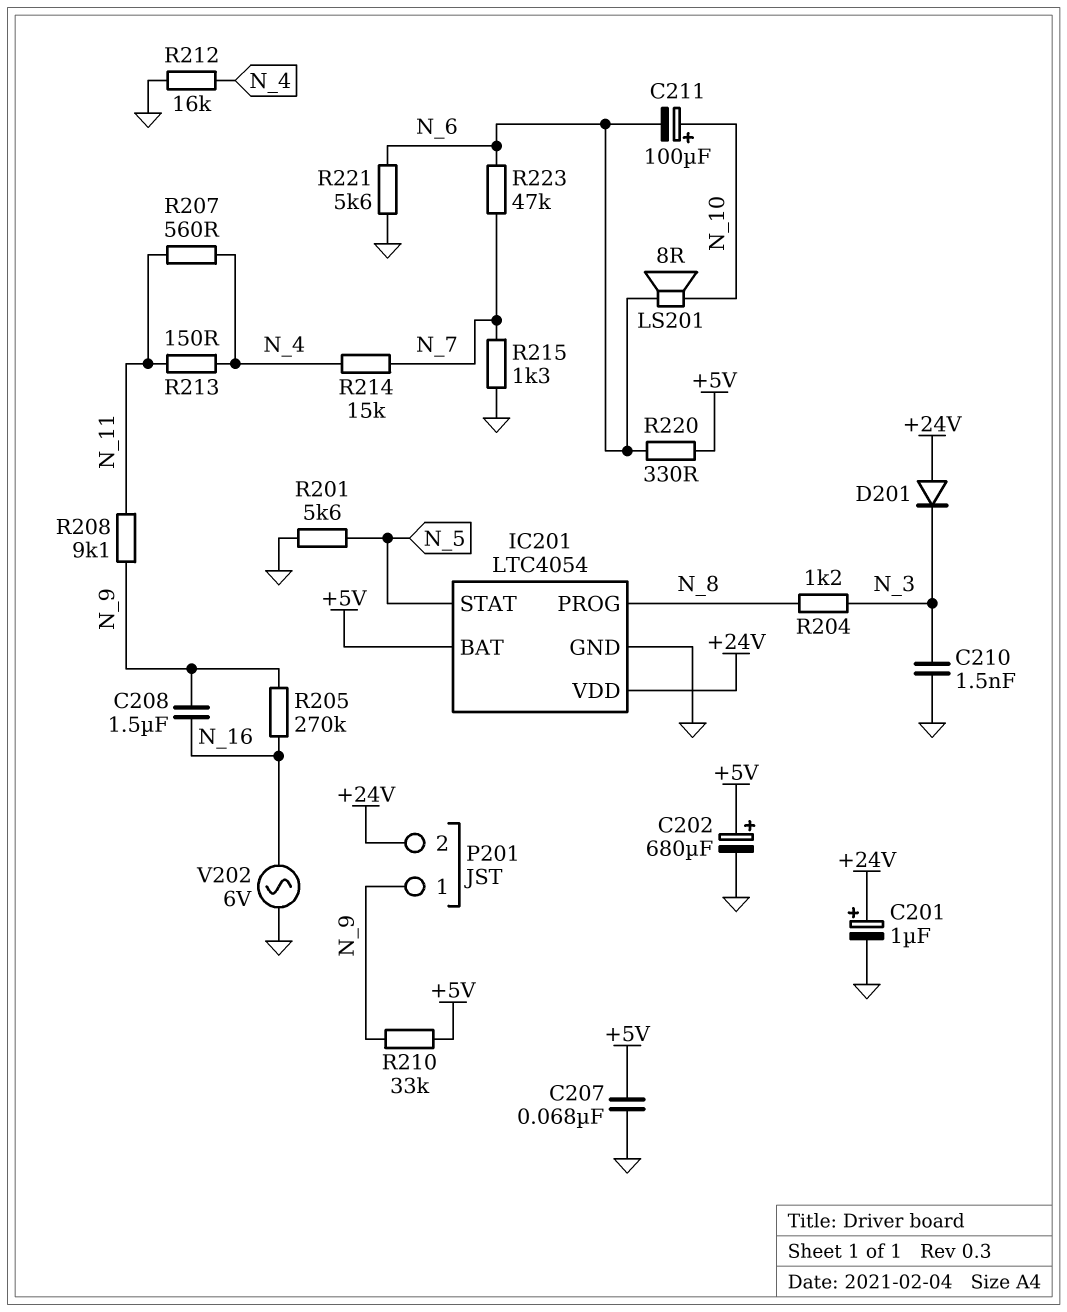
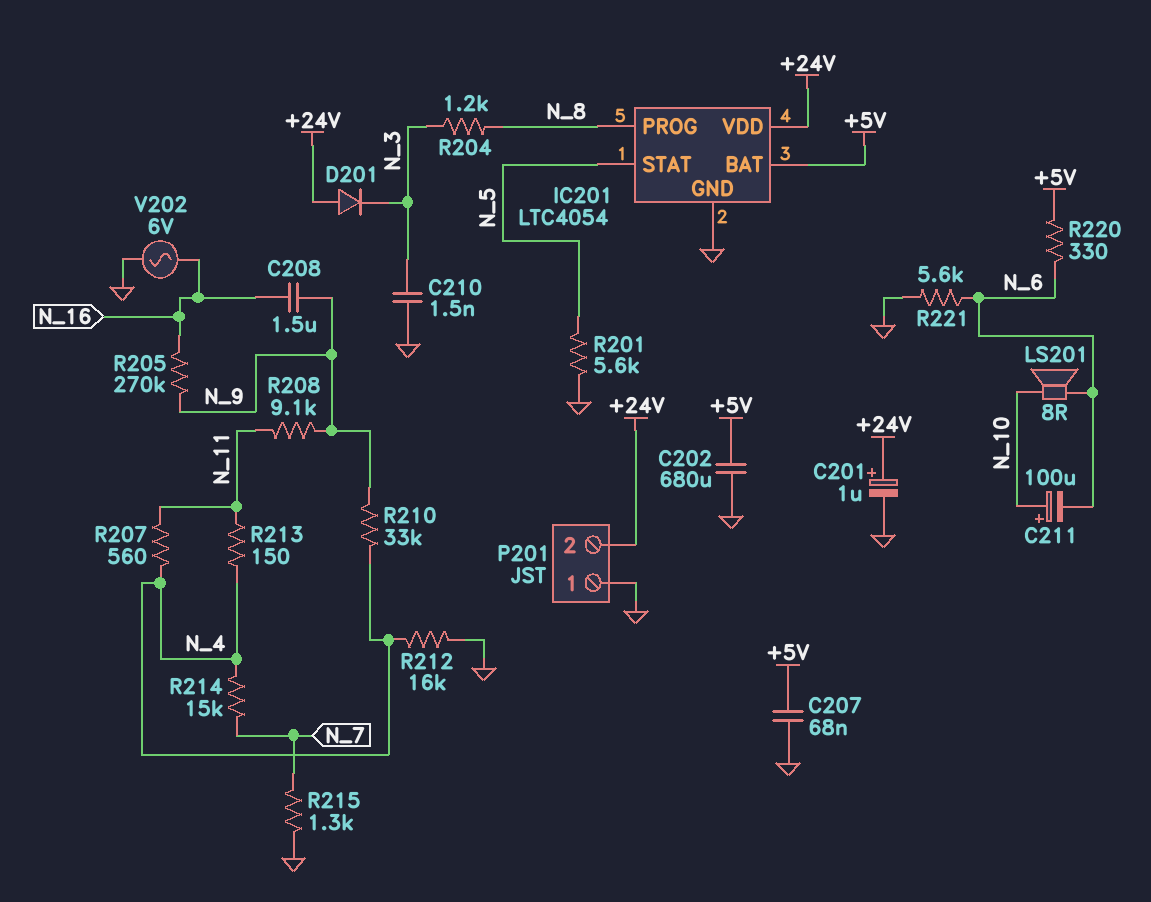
C202: 680uF (plus +5V, minus GND) -> 680uF (+5V, GND)
P201 pin 1: N_9 -> GND
R210: 33k (+5V, N_9) -> 33k (N_4, N_9)
R223: 47k (N_6, N_7) -> none

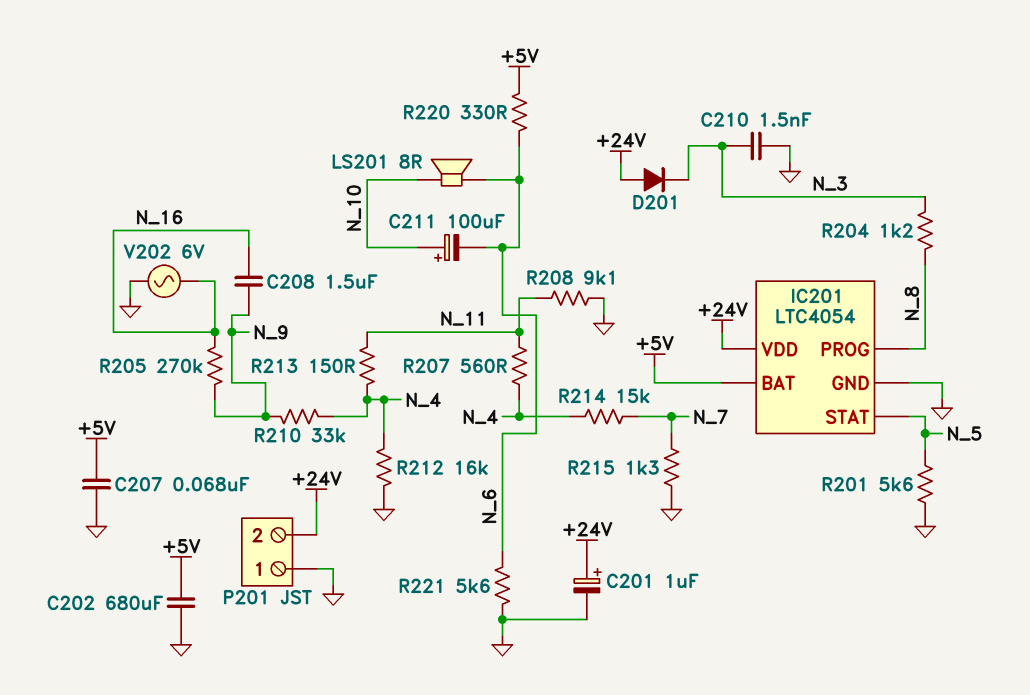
R208: 9.1k (N_9, N_11) -> 9.1k (GND, N_11)

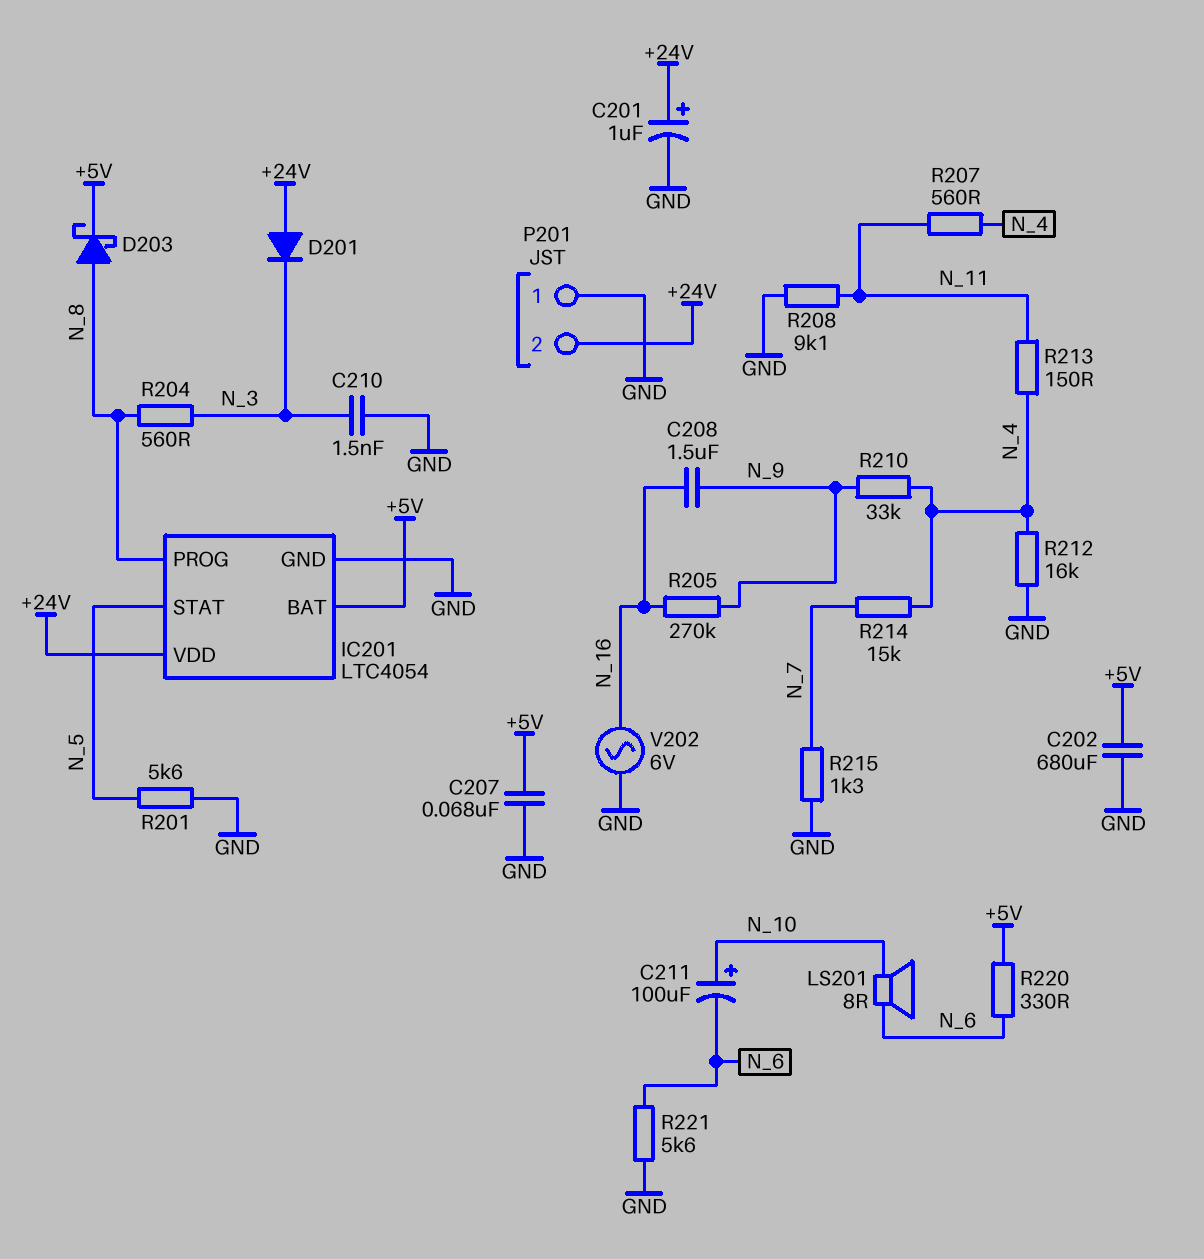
D203: none -> schottky (A N_8, K +5V)
R204: 1.2k (N_3, N_8) -> 560 (N_3, N_8)

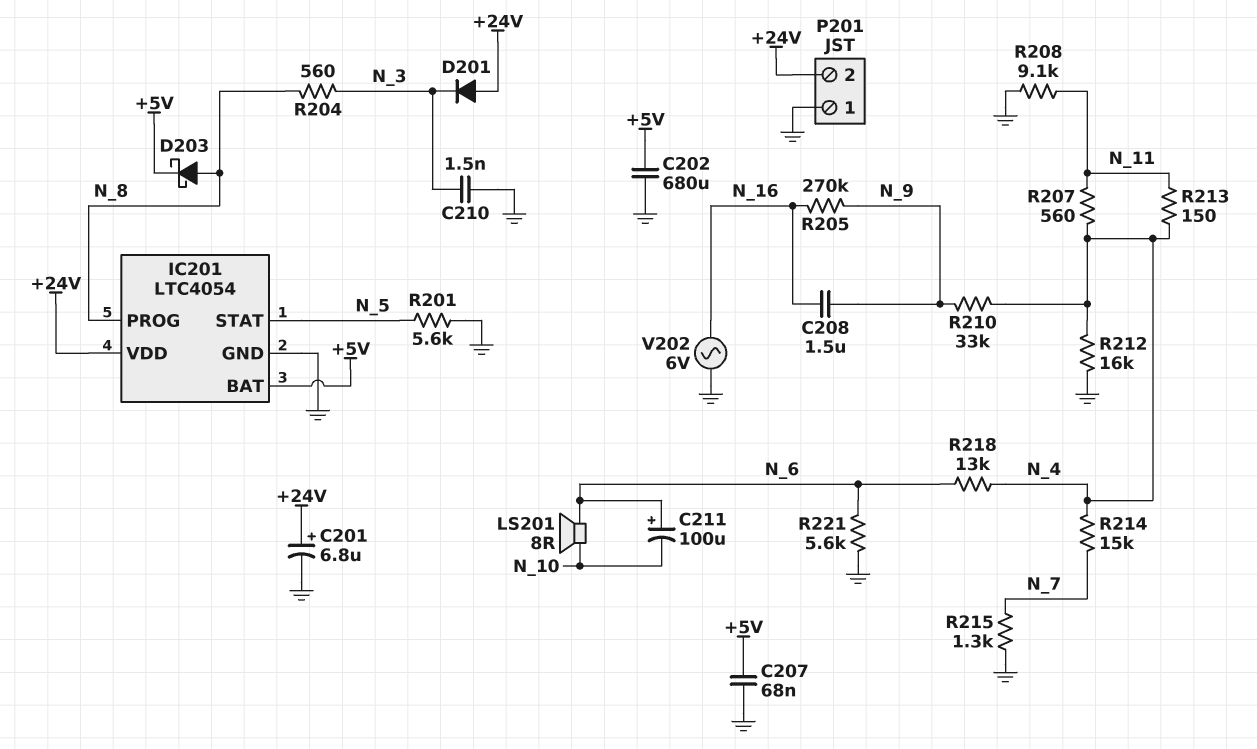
C201: 1uF (plus +24V, minus GND) -> 6.8uF (plus +24V, minus GND)
C211: 100uF (plus N_10, minus N_6) -> 100uF (plus N_6, minus N_10)
R218: none -> 13k (N_4, N_6)
R220: 330 (+5V, N_6) -> none

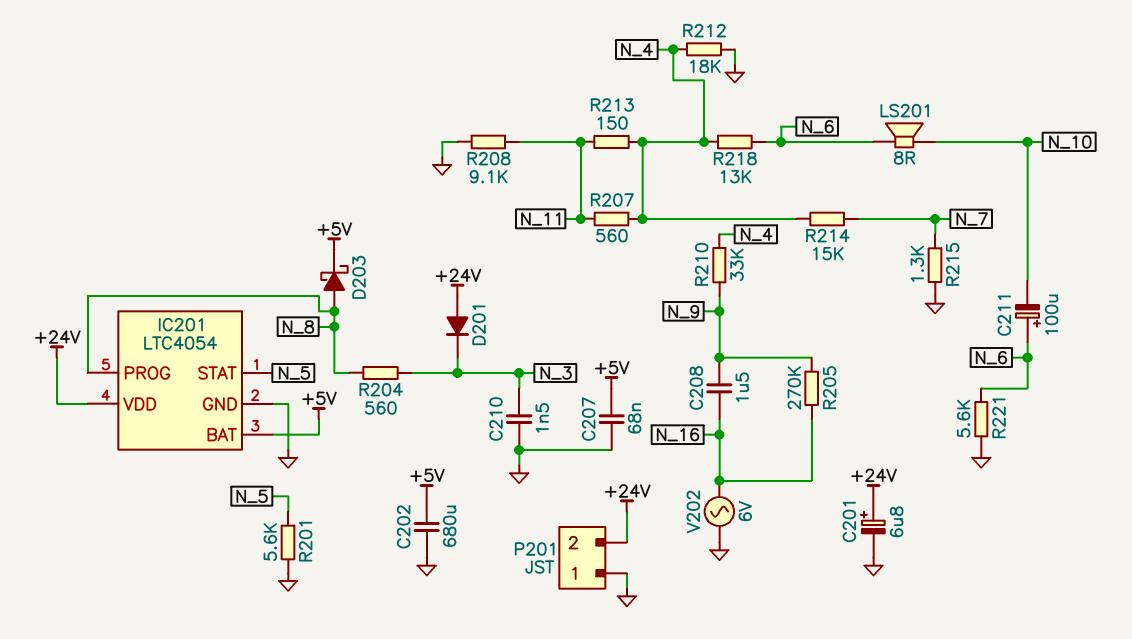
R212: 16k (GND, N_4) -> 18k (GND, N_4)

